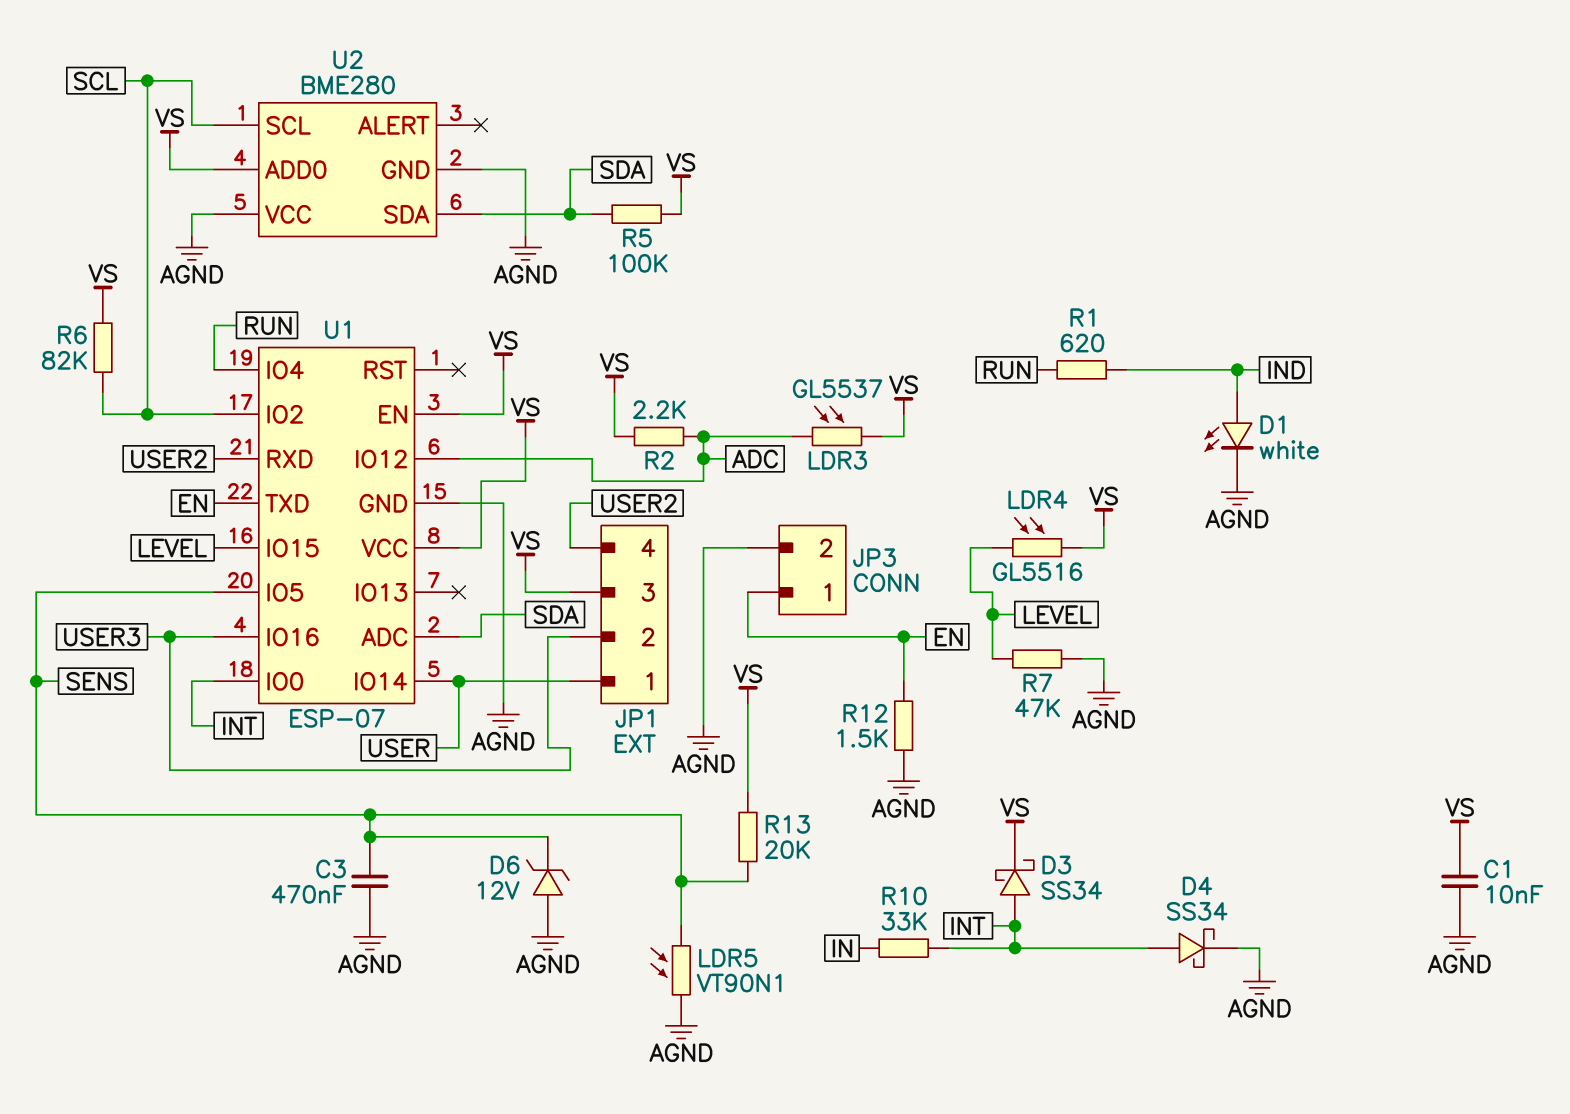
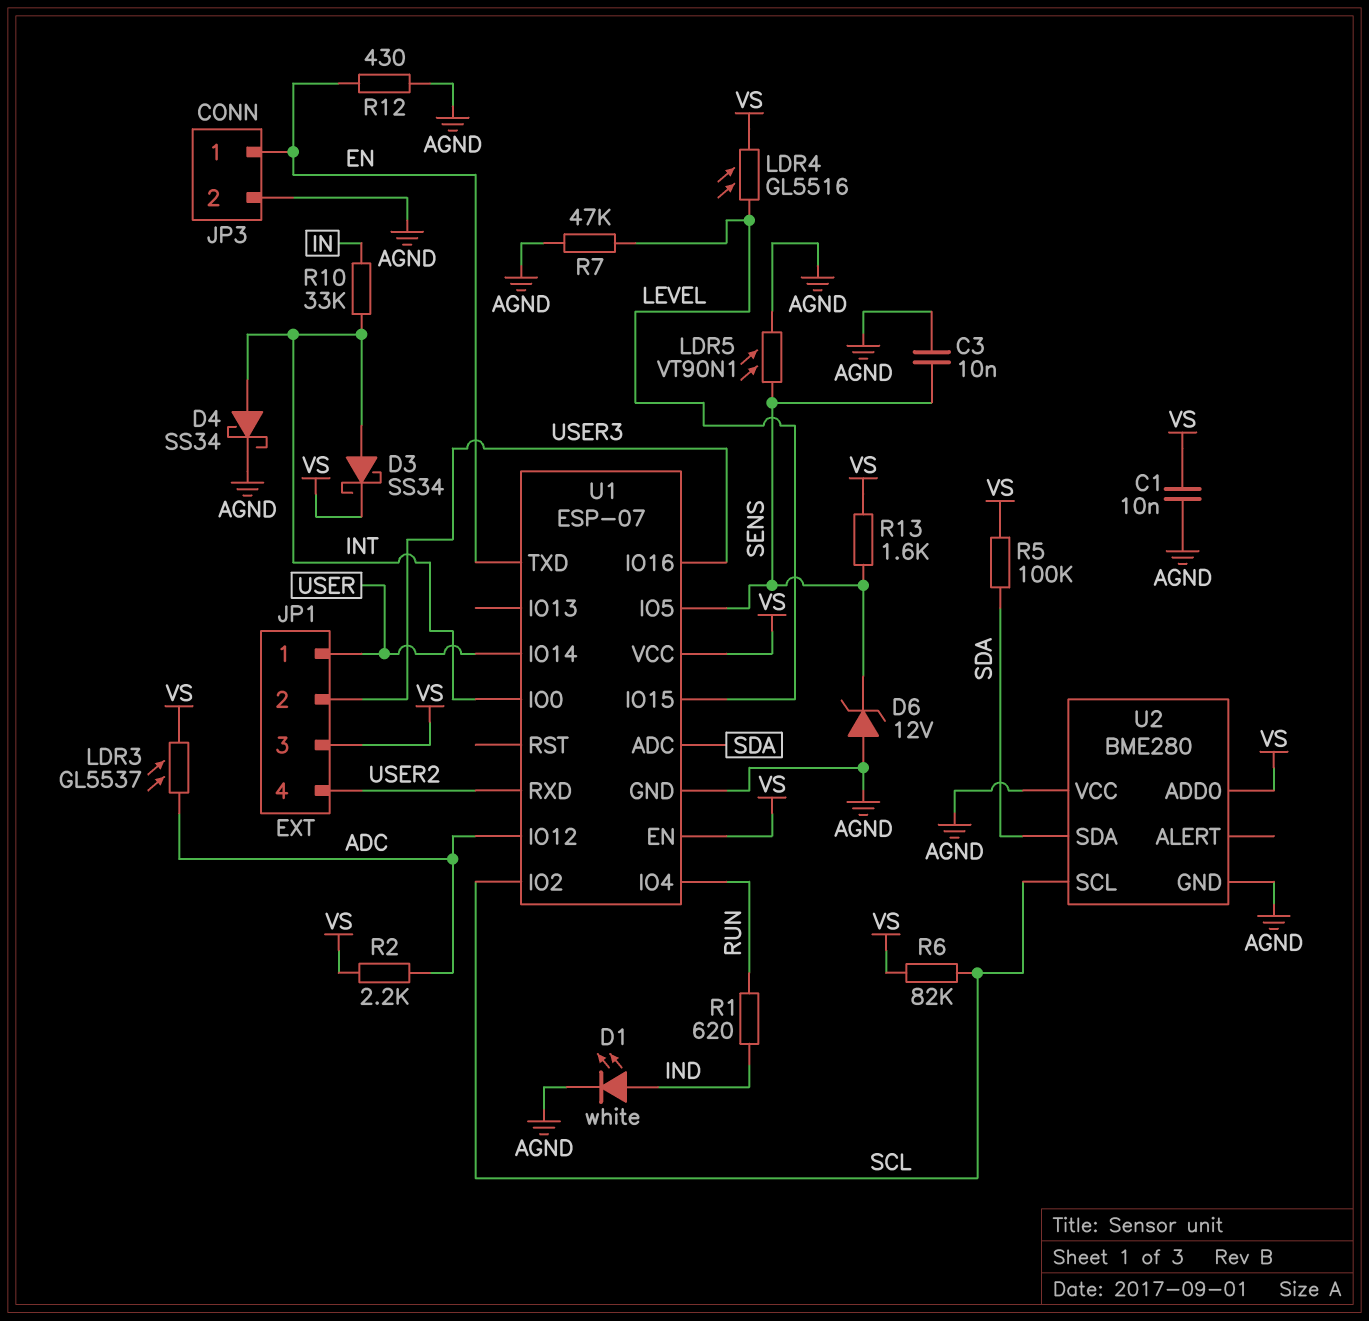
C3: 470nF (AGND, SENS) -> 10nF (AGND, SENS)
R12: 1.5k (AGND, EN) -> 430 (AGND, EN)
R13: 20k (SENS, VS) -> 1.6k (SENS, VS)

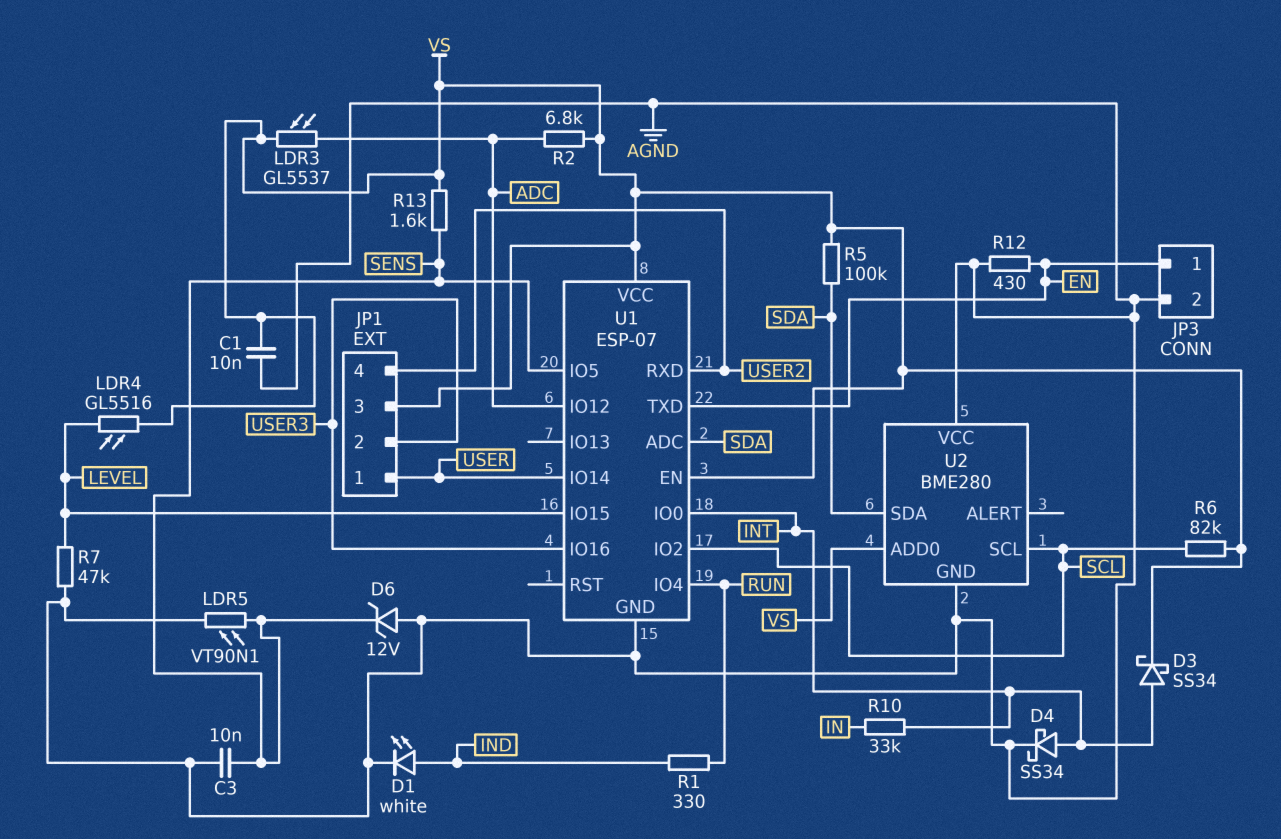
R1: 620 (IND, RUN) -> 330 (IND, RUN)
R2: 2.2k (ADC, VS) -> 6.8k (ADC, VS)

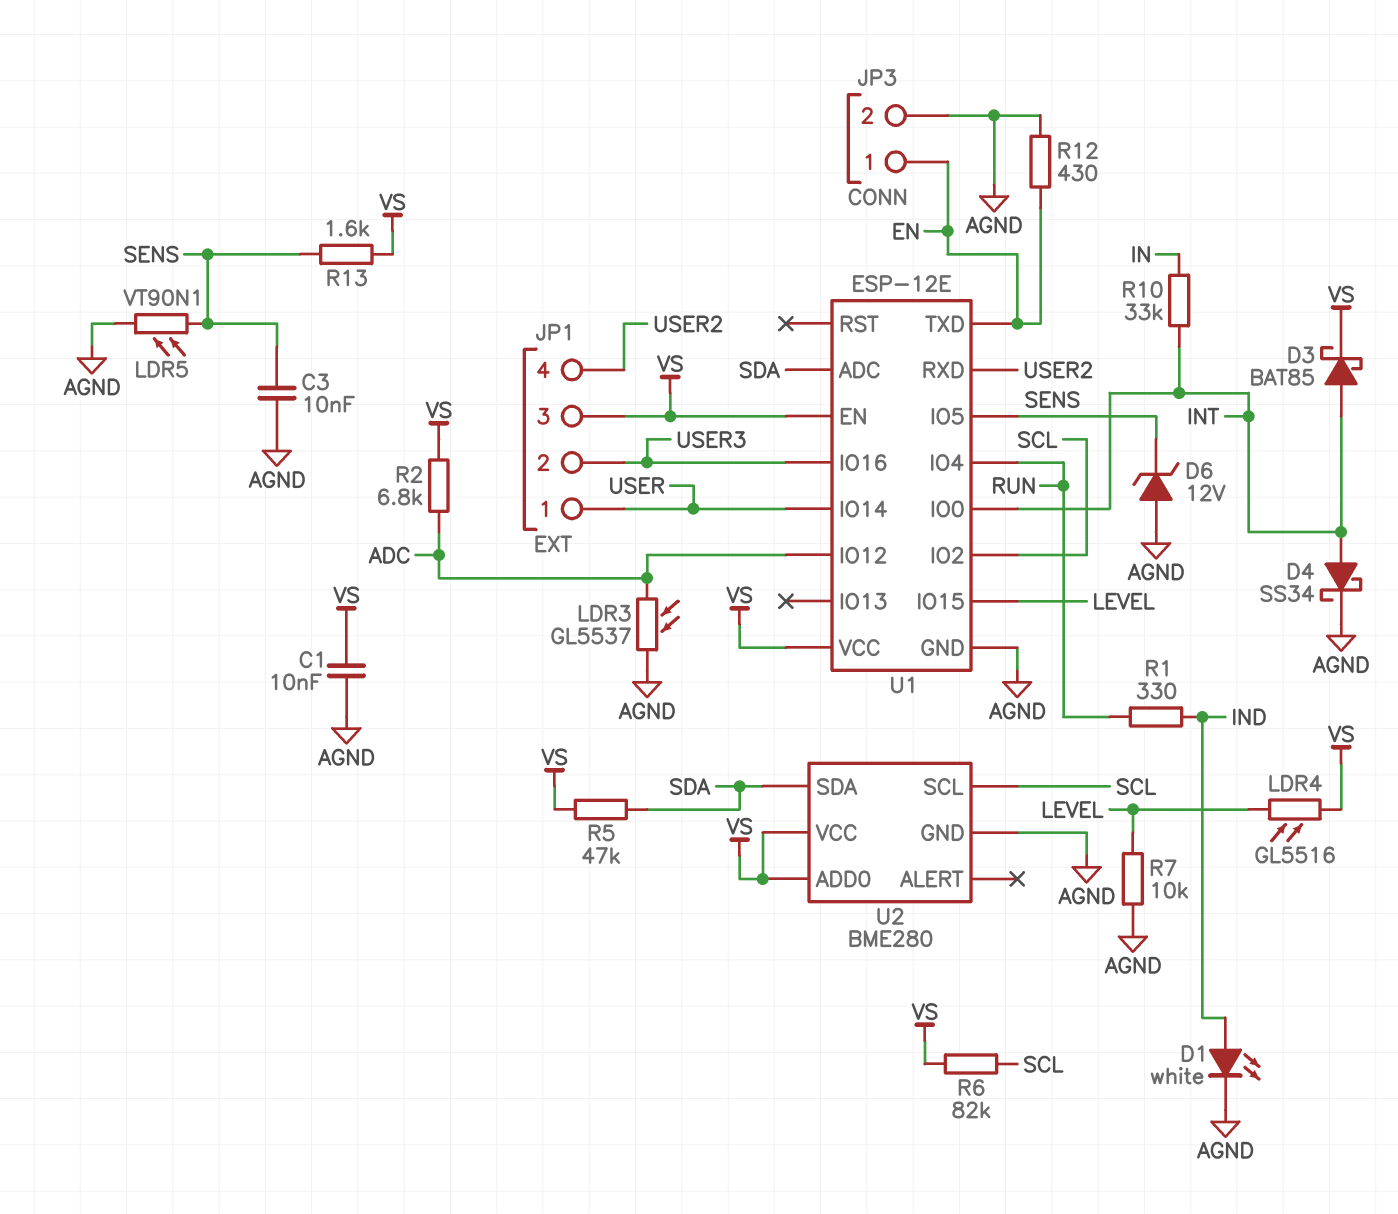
D3: schottky SS34 (A INT, K VS) -> schottky BAT85 (A INT, K VS)
LDR3: GL5537 (ADC, VS) -> GL5537 (ADC, AGND)
R5: 100k (SDA, VS) -> 47k (SDA, VS)
R7: 47k (AGND, LEVEL) -> 10k (AGND, LEVEL)
U1: ESP-07 -> ESP-12E
U2 pin VCC: AGND -> VS

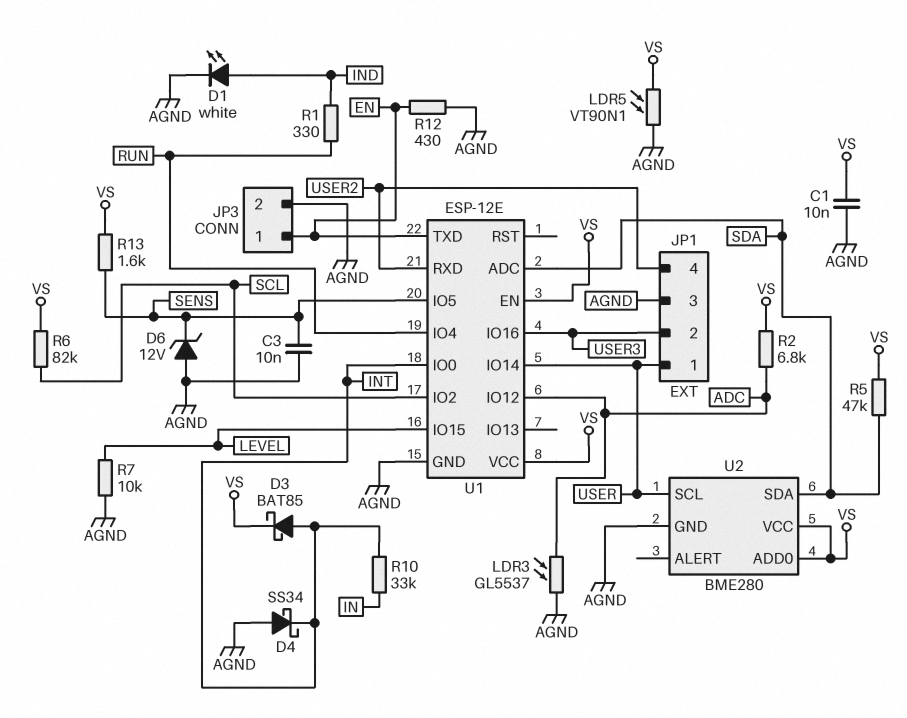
D4: schottky SS34 (A INT, K AGND) -> schottky SS34 (A AGND, K INT)
JP1 pin 3: VS -> AGND
LDR4: GL5516 (LEVEL, VS) -> none
LDR5: VT90N1 (AGND, SENS) -> VT90N1 (AGND, VS)
U2 pin SCL: SCL -> USER

